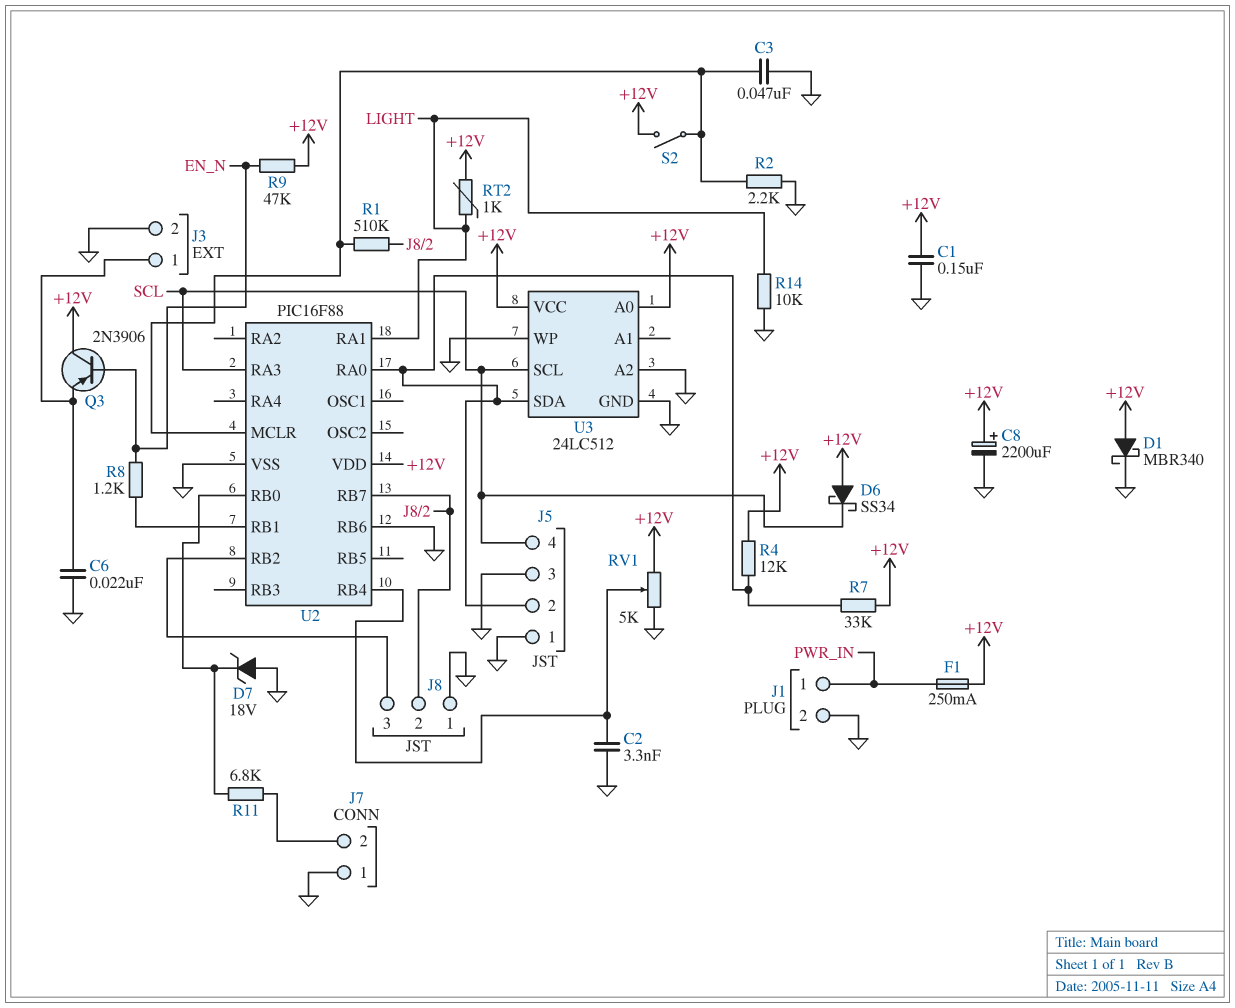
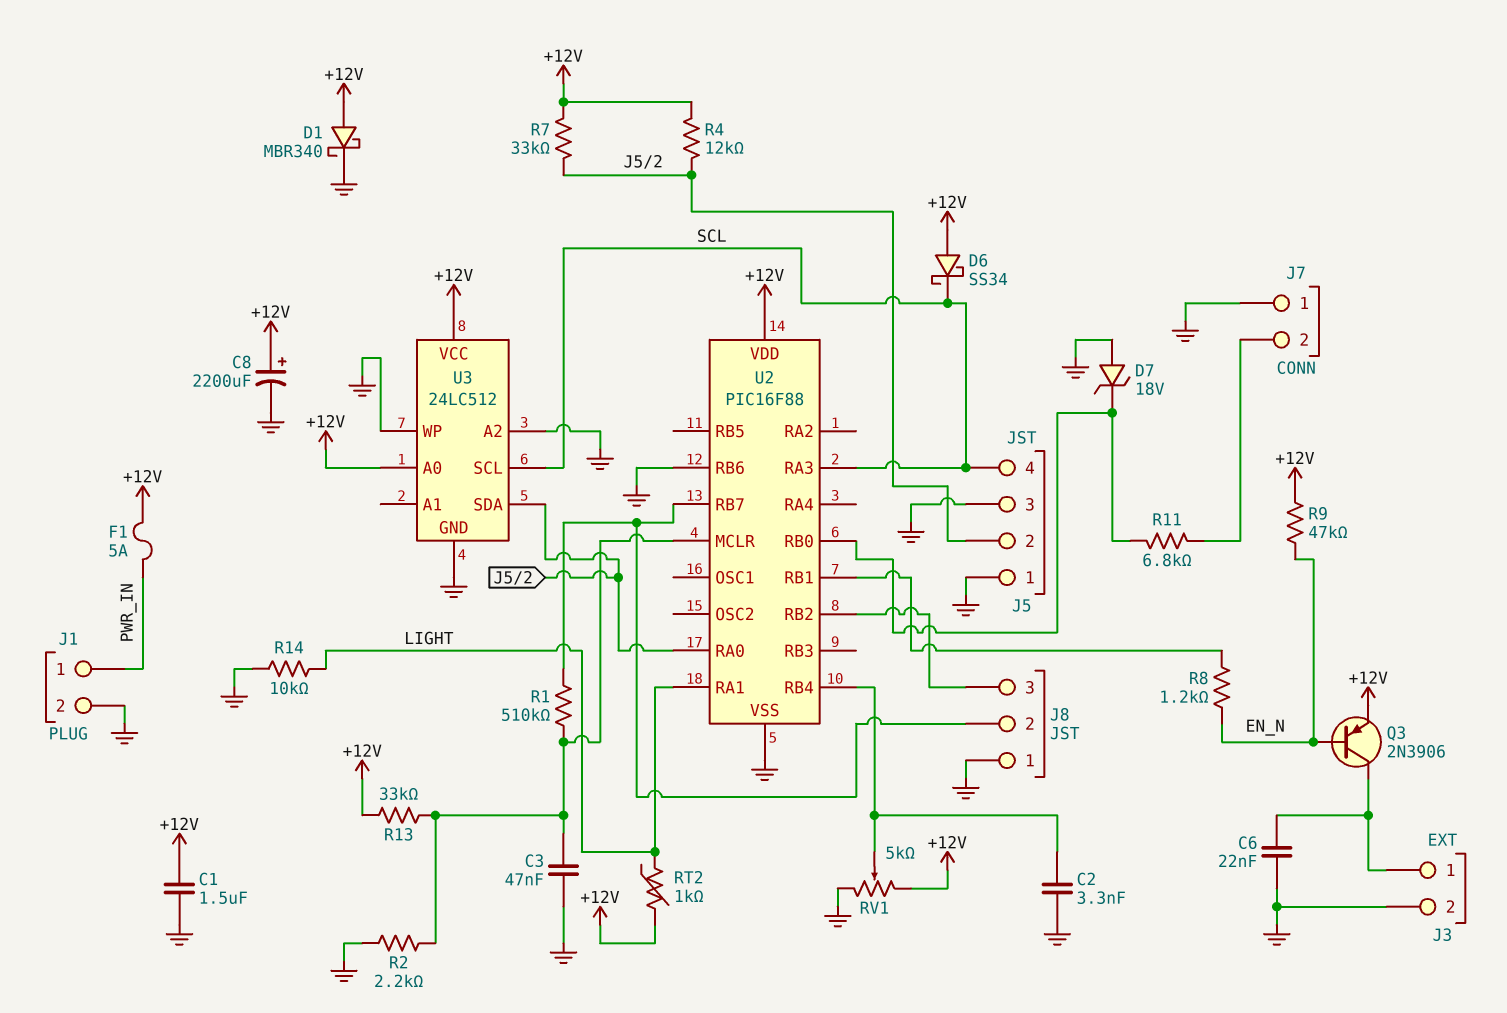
C1: 150nF (+12V, GND) -> 1.5uF (+12V, GND)
F1: 250mA (+12V, PWR_IN) -> 5A (+12V, PWR_IN)
Q3: PNP 2N3906 (B EN_N, C +12V, E J3/1) -> PNP 2N3906 (B EN_N, C J3/1, E +12V)
R13: none -> 33k (+12V, U2/MCLR)
S2: switch (+12V, U2/MCLR) -> none

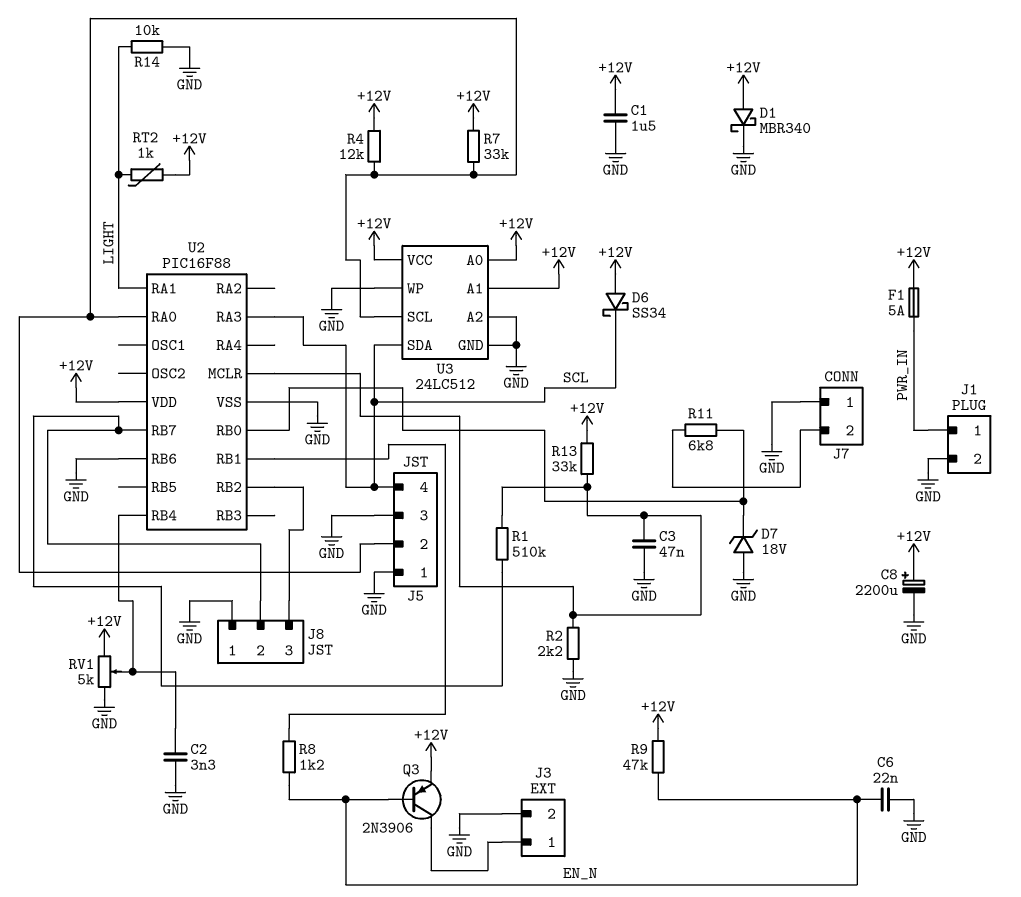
C6: 22nF (GND, J3/1) -> 22nF (EN_N, GND)
U3 pin A1: none -> +12V
U3 pin SCL: SCL -> J5/2
U3 pin SDA: J5/2 -> SCL

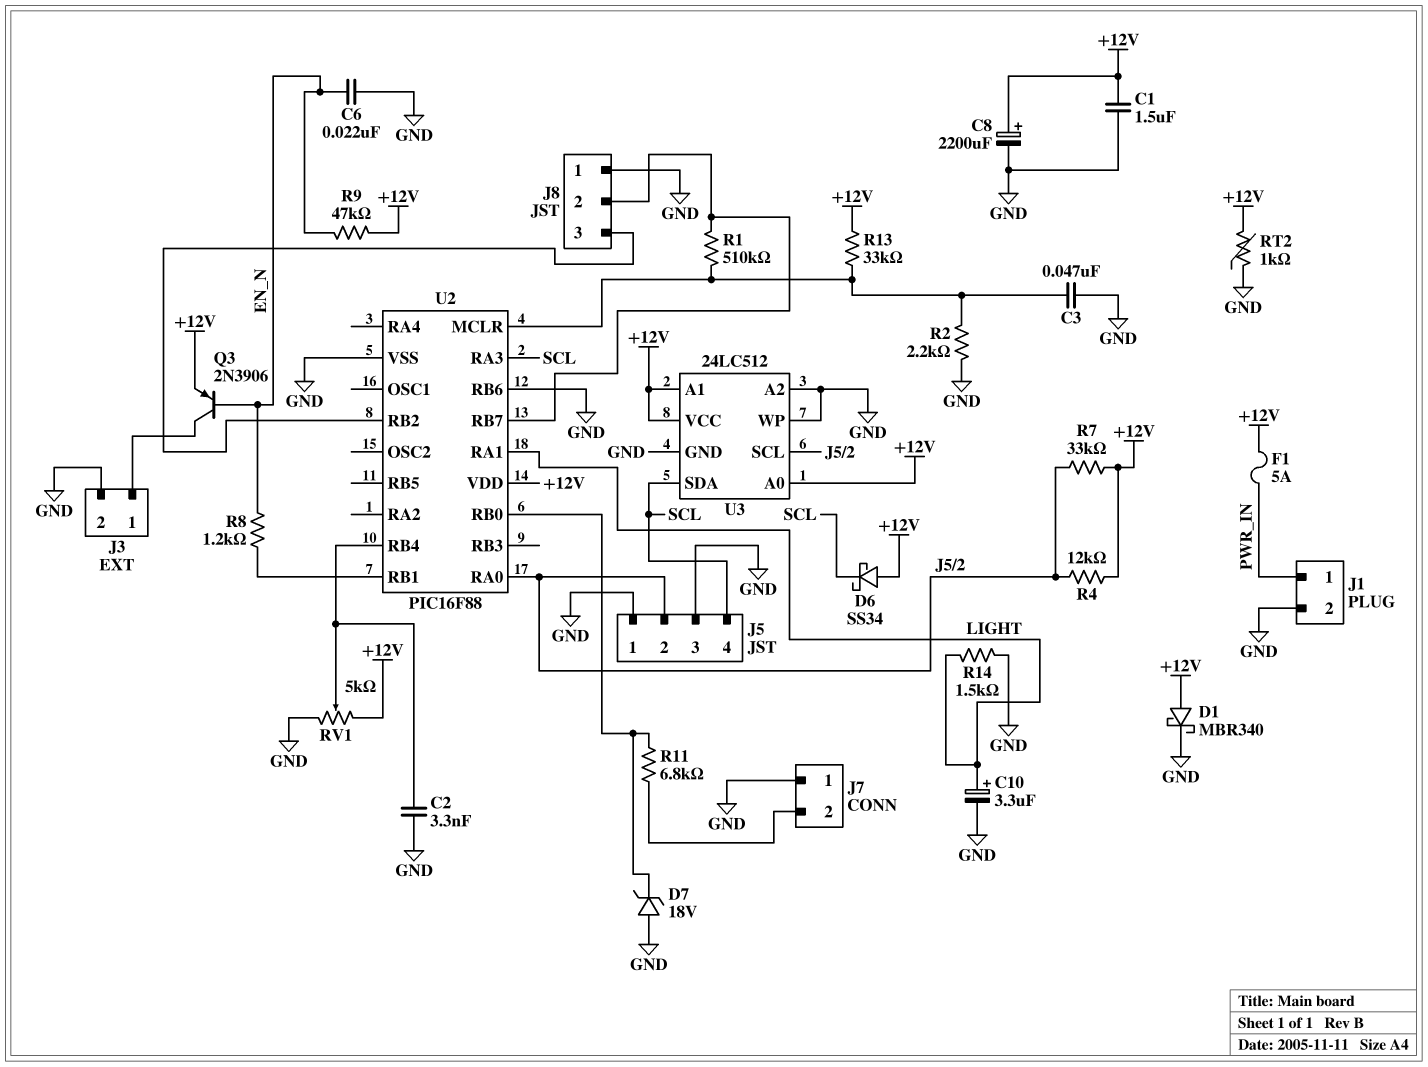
C10: none -> 3.3uF (plus LIGHT, minus GND)
R14: 10k (GND, LIGHT) -> 1.5k (GND, LIGHT)
RT2: 1k (+12V, LIGHT) -> 1k (+12V, GND)

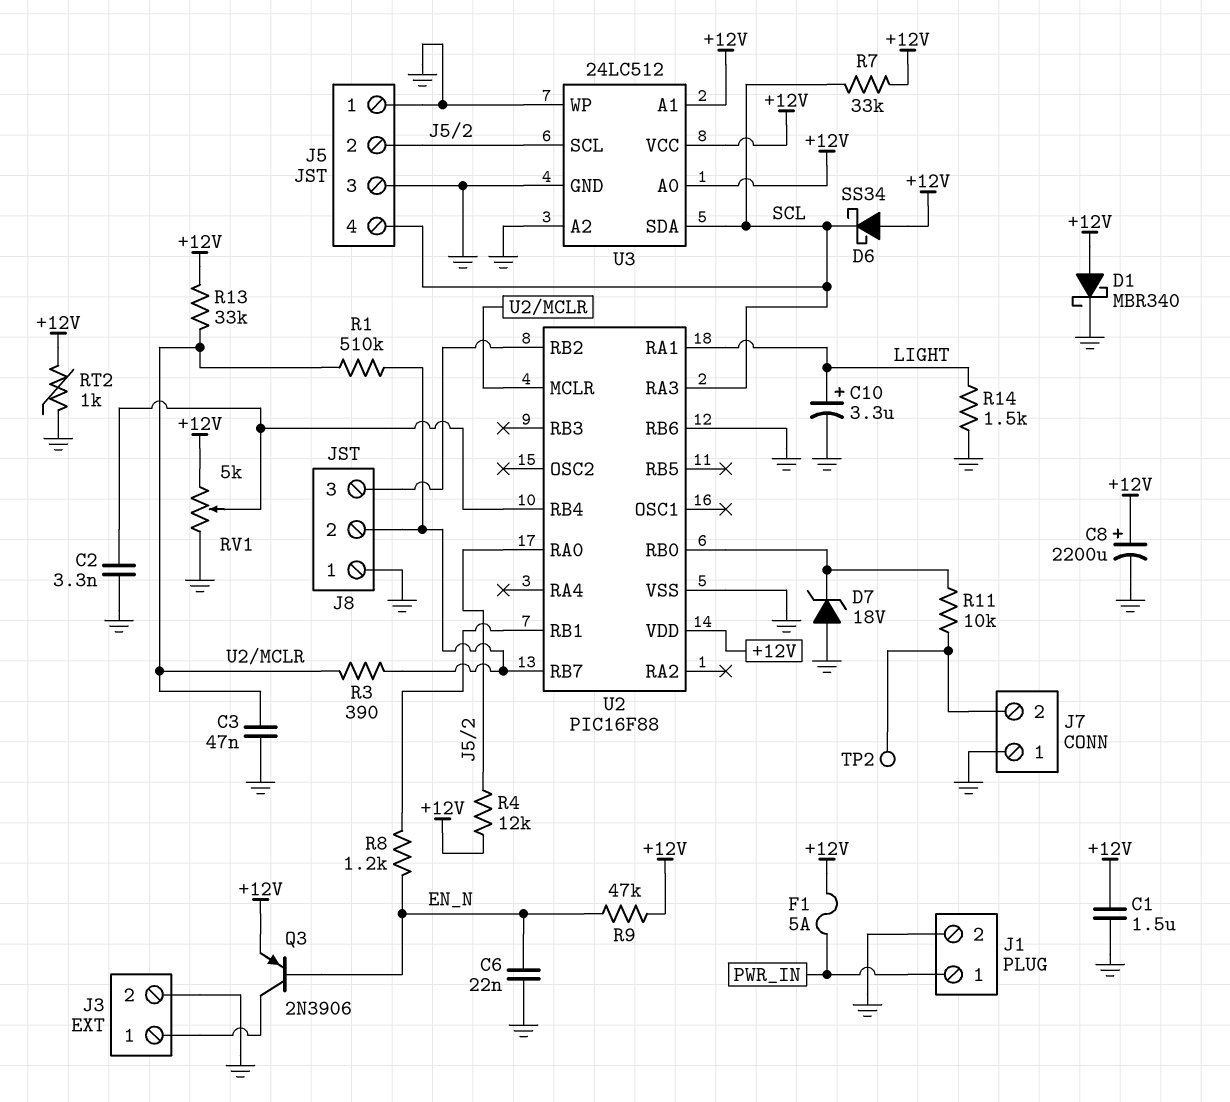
R2: 2.2k (GND, U2/MCLR) -> none
R3: none -> 390 (J8/2, U2/MCLR)
R7: 33k (+12V, J5/2) -> 33k (+12V, SCL)
R11: 6.8k (J7/2, U2/RB0) -> 10k (J7/2, U2/RB0)
TP2: none -> test point (J7/2)

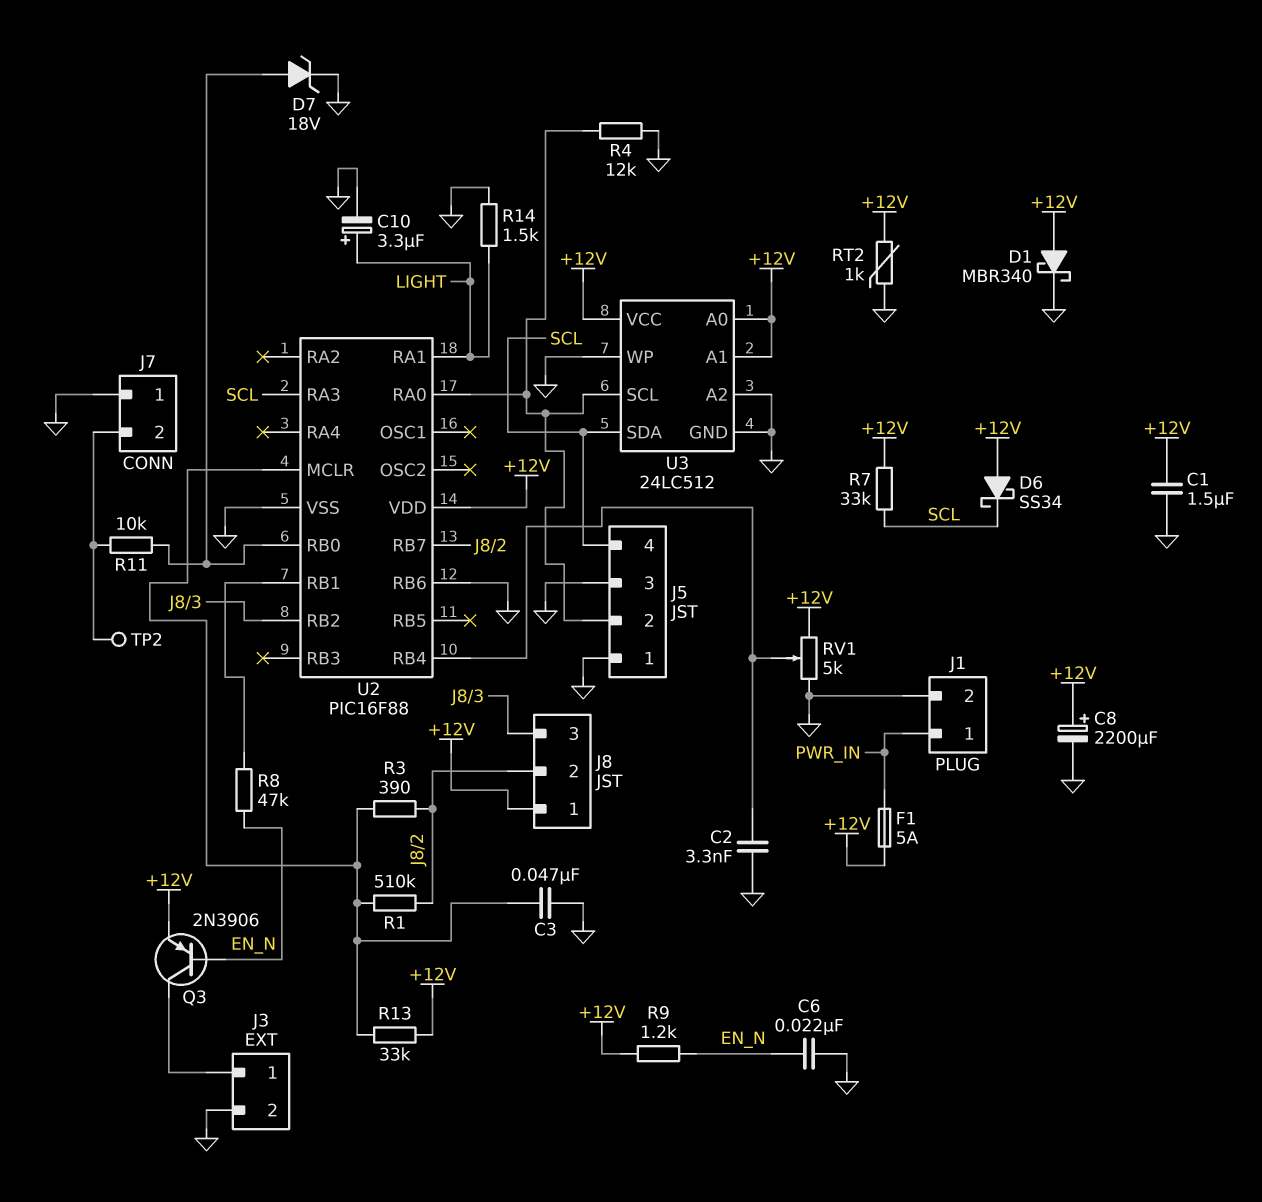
D7: zener 18V (A GND, K U2/RB0) -> zener 18V (A U2/RB0, K GND)
J8 pin 1: GND -> +12V
R4: 12k (+12V, J5/2) -> 12k (GND, J5/2)
R8: 1.2k (EN_N, U2/RB1) -> 47k (EN_N, U2/RB1)
R9: 47k (+12V, EN_N) -> 1.2k (+12V, EN_N)

